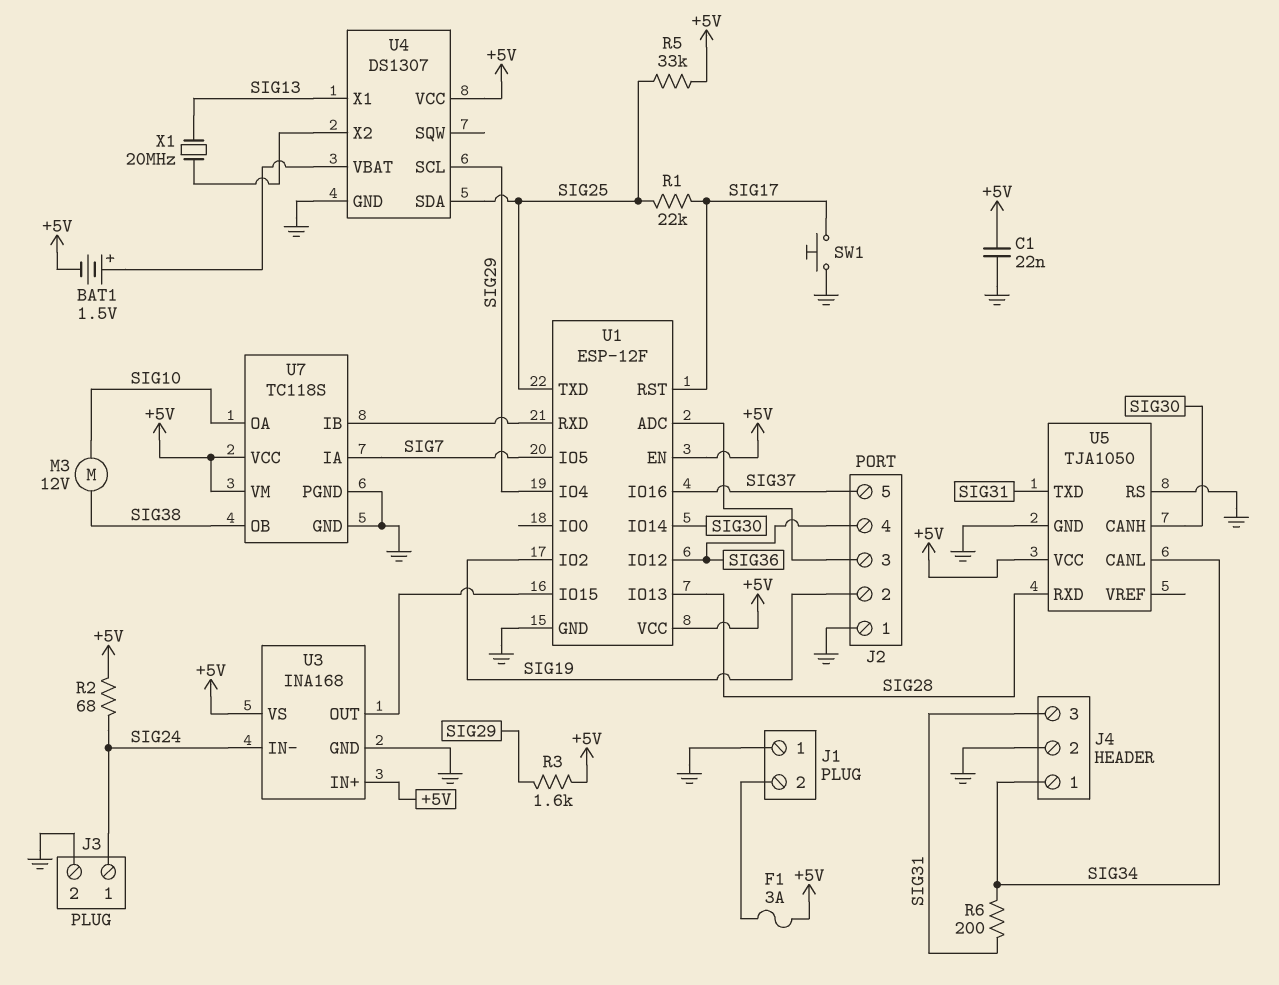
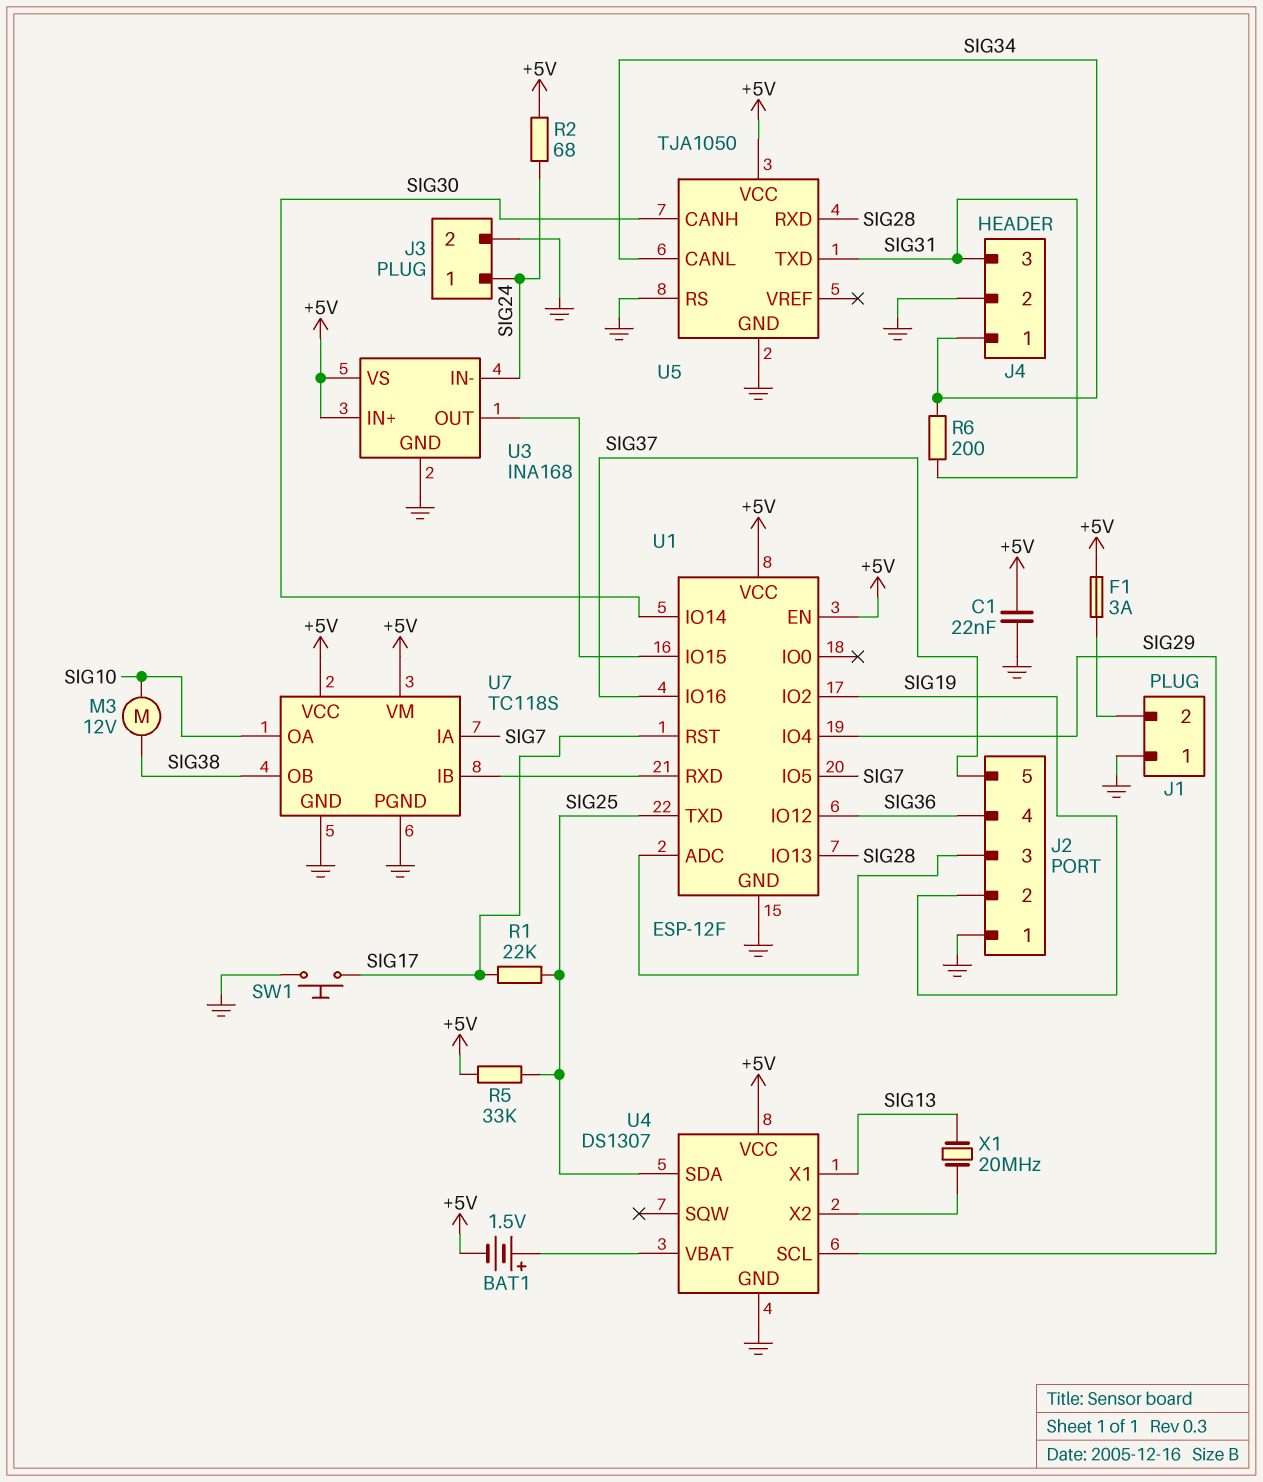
R3: 1.6k (+5V, SIG29) -> none

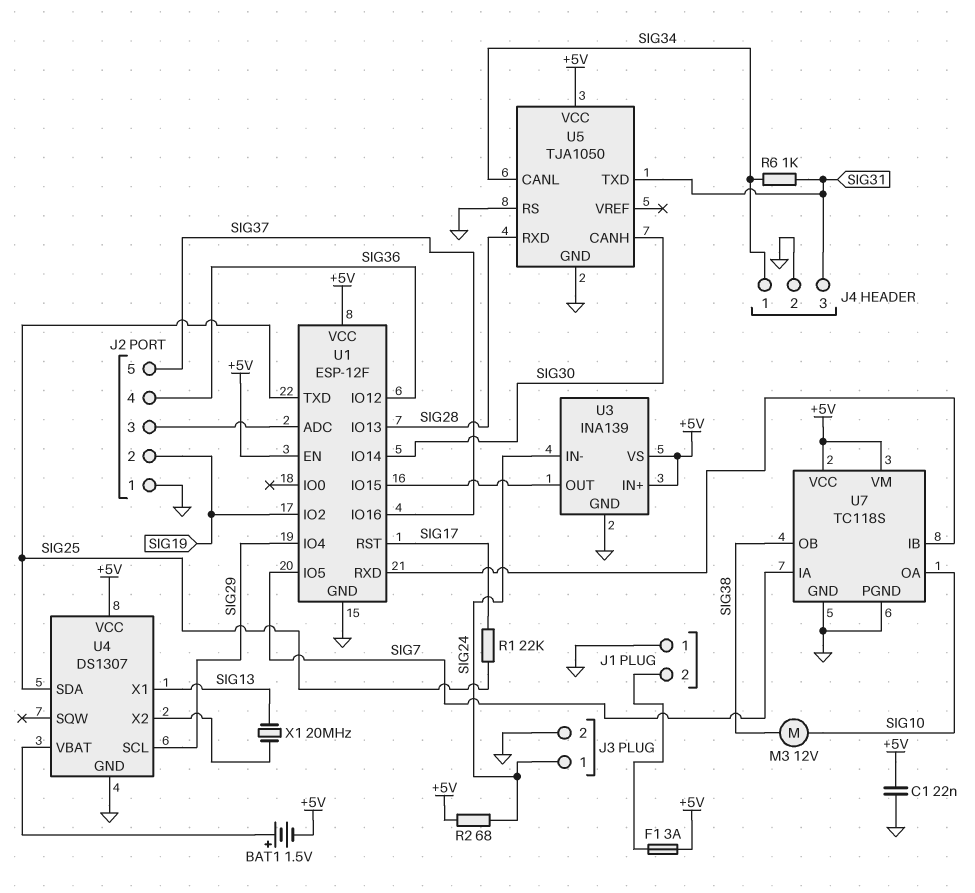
R5: 33k (+5V, SIG25) -> none
R6: 200 (SIG31, SIG34) -> 1k (SIG31, SIG34)
SW1: button (GND, SIG17) -> none
U3: INA168 -> INA139

